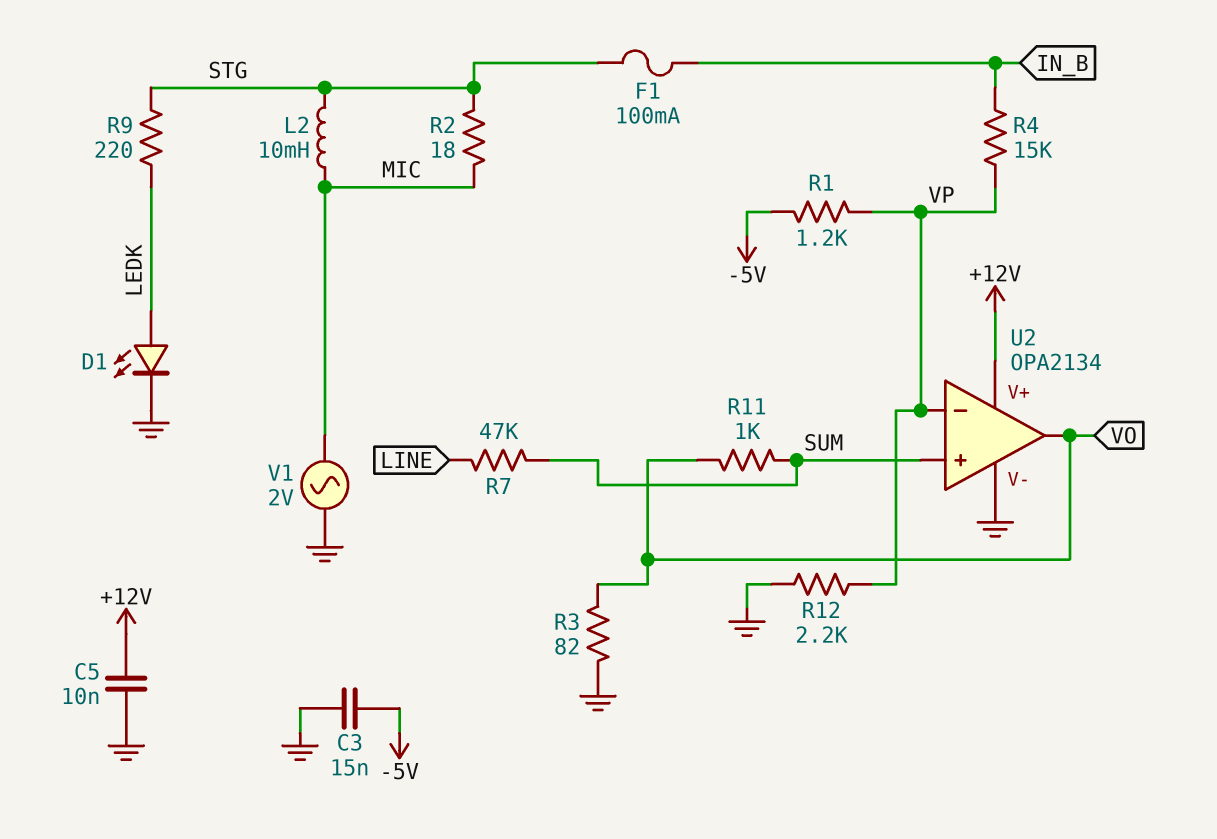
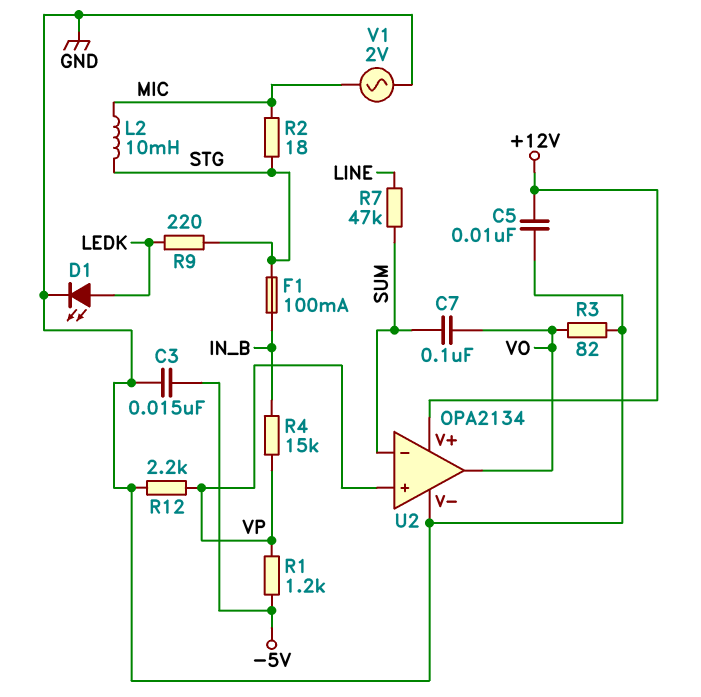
C7: none -> 100nF (SUM, VO)
R11: 1k (SUM, VO) -> none
U2 pin in+: SUM -> VP
U2 pin in-: VP -> SUM

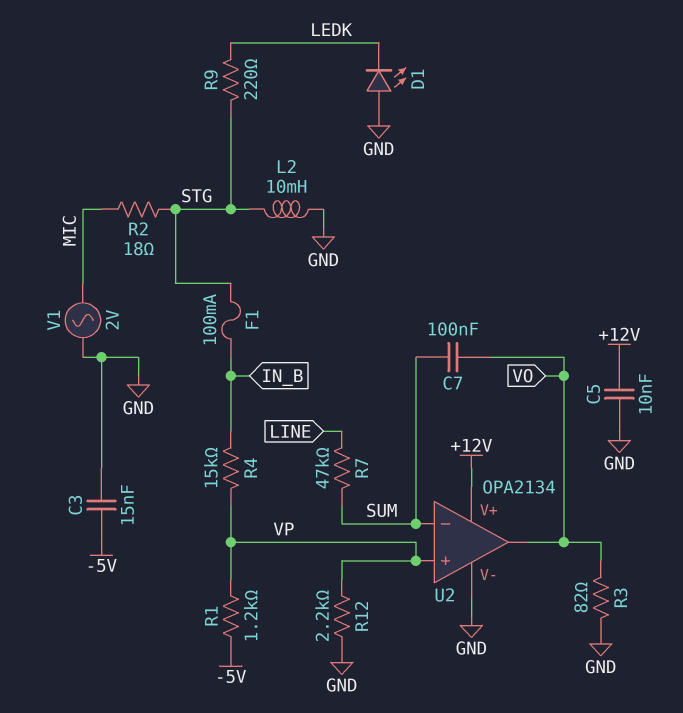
D1: LED (A LEDK, K GND) -> LED (A GND, K LEDK)
L2: 10mH (MIC, STG) -> 10mH (GND, STG)

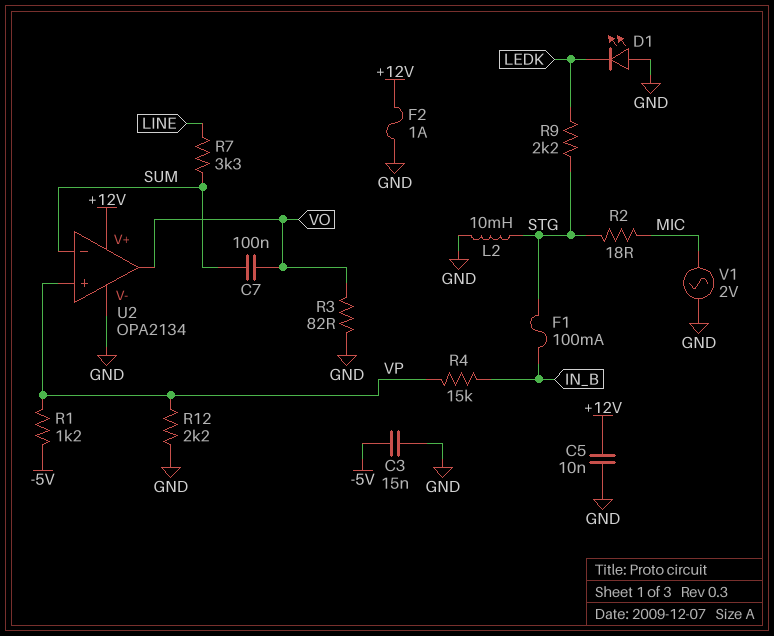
F2: none -> 1A (+12V, GND)
R7: 47k (LINE, SUM) -> 3.3k (LINE, SUM)
R9: 220 (LEDK, STG) -> 2.2k (LEDK, STG)

